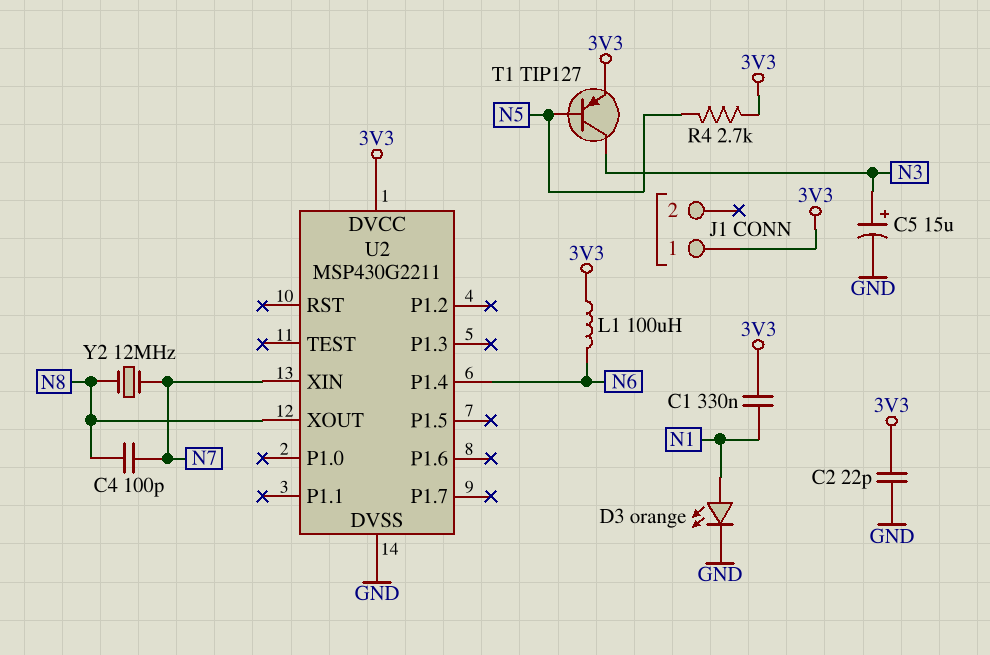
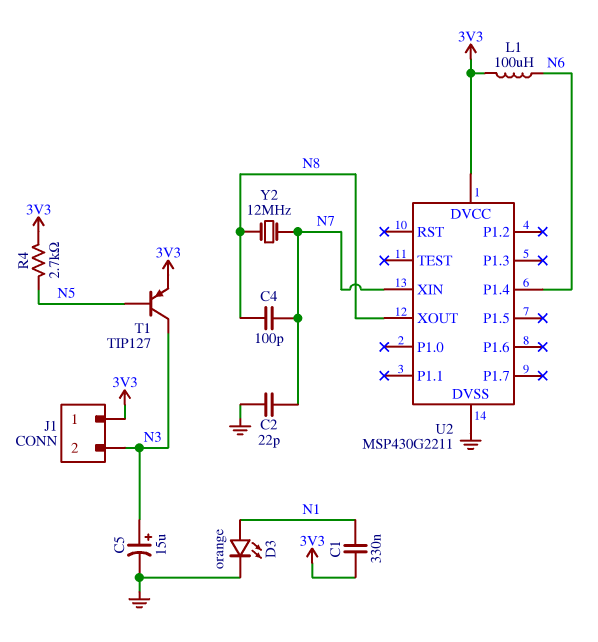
C2: 22pF (3V3, GND) -> 22pF (GND, N7)
J1 pin 2: none -> N3

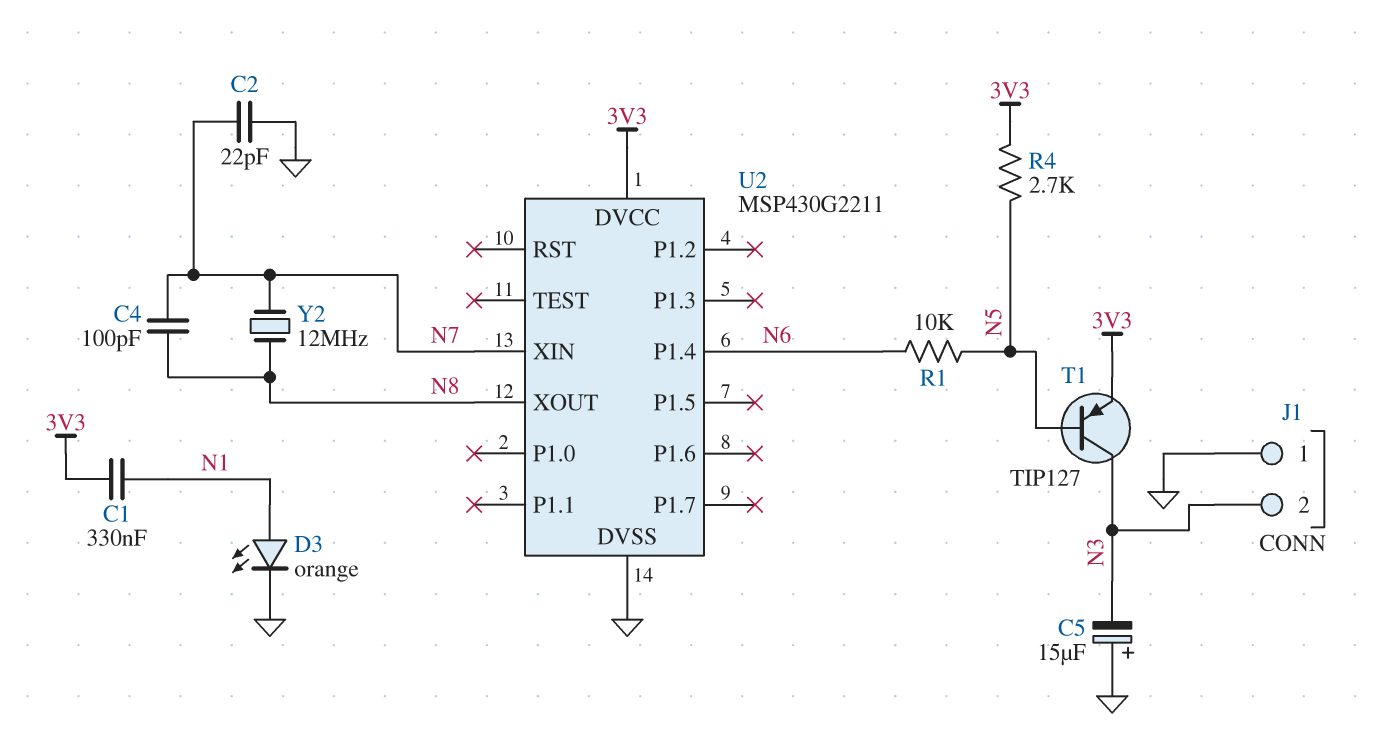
C5: 15uF (plus N3, minus GND) -> 15uF (plus GND, minus N3)
J1 pin 1: 3V3 -> GND
L1: 100uH (3V3, N6) -> none
R1: none -> 10k (N5, N6)

